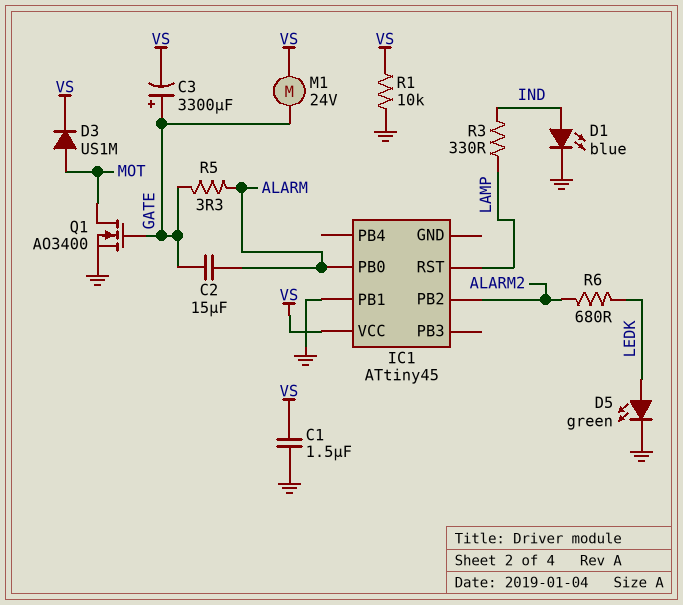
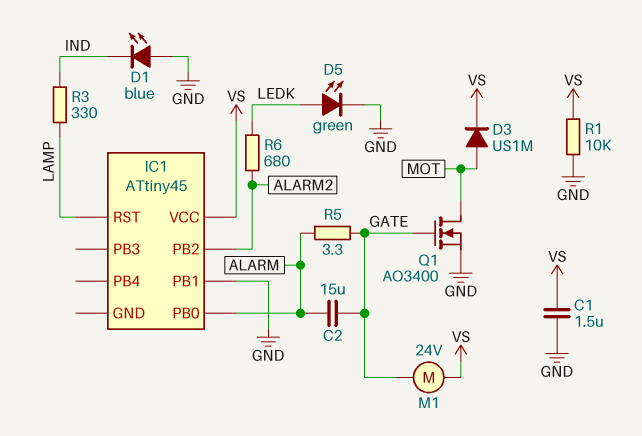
C3: 3300uF (plus GATE, minus VS) -> none
D1: LED blue (A IND, K GND) -> LED blue (A GND, K IND)

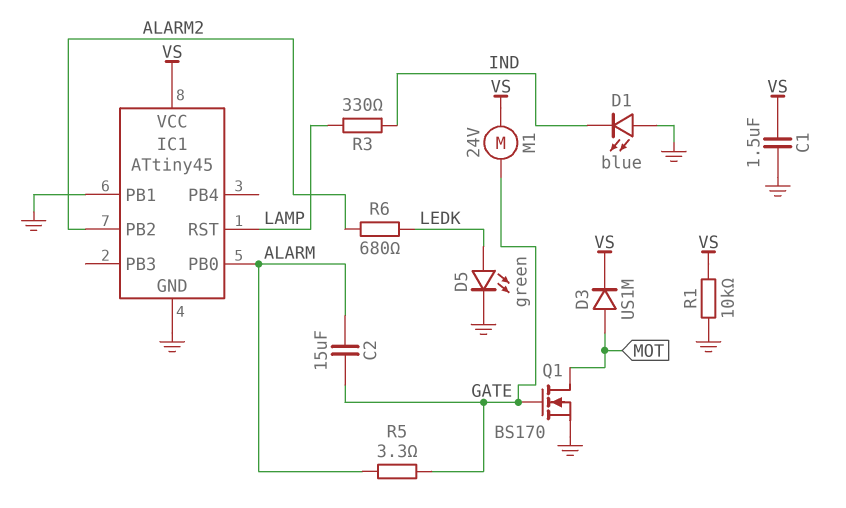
IC1 pin GND: none -> GND
Q1: NMOS AO3400 (G GATE, D MOT, S GND) -> NMOS BS170 (G GATE, D MOT, S GND)

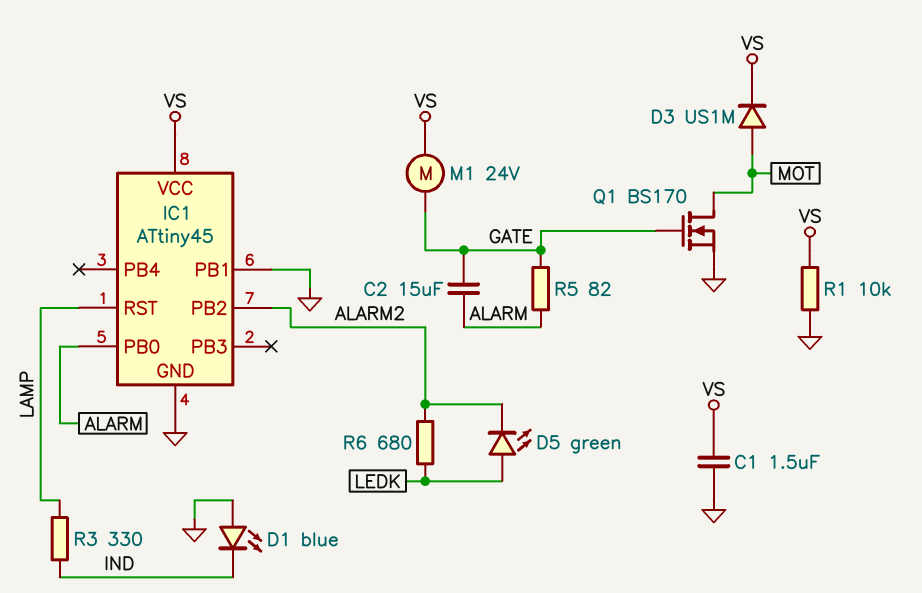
D5: LED green (A LEDK, K GND) -> LED green (A LEDK, K ALARM2)
R5: 3.3 (ALARM, GATE) -> 82 (ALARM, GATE)

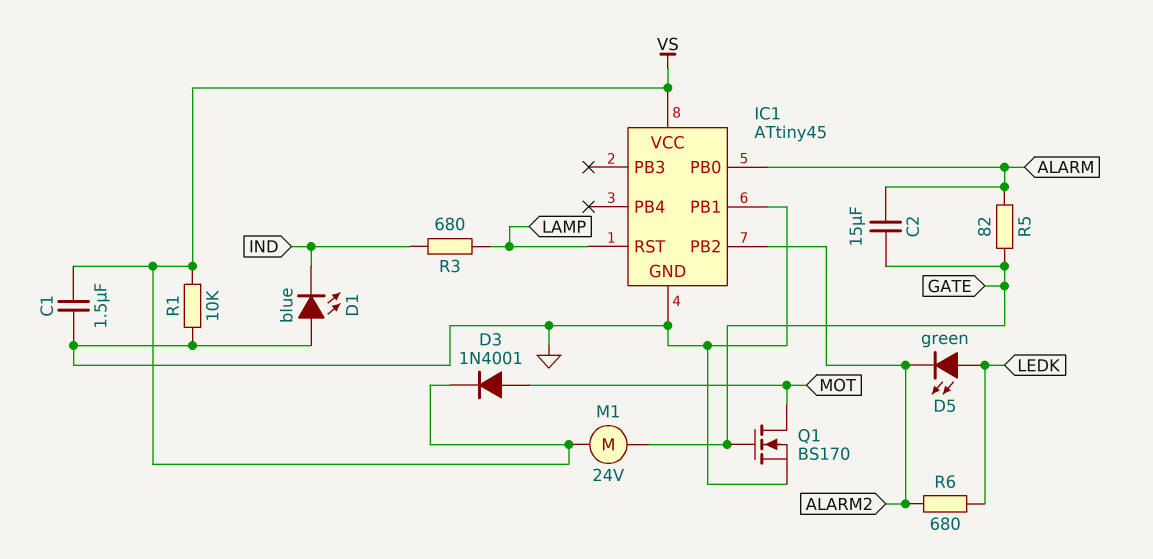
D3: diode US1M (A MOT, K VS) -> diode 1N4001 (A MOT, K VS)
R3: 330 (IND, LAMP) -> 680 (IND, LAMP)

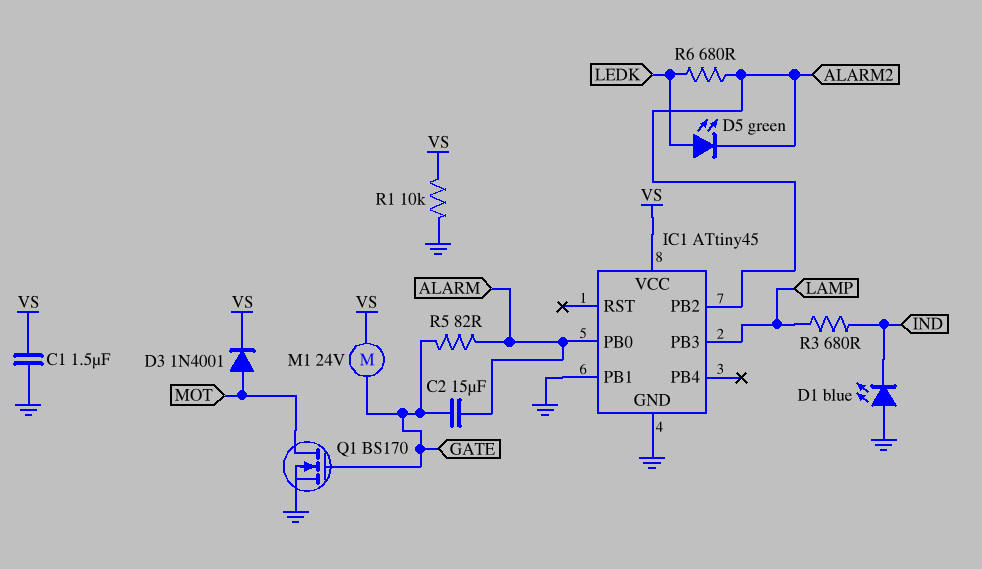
IC1 pin PB3: none -> LAMP
IC1 pin RST: LAMP -> none

